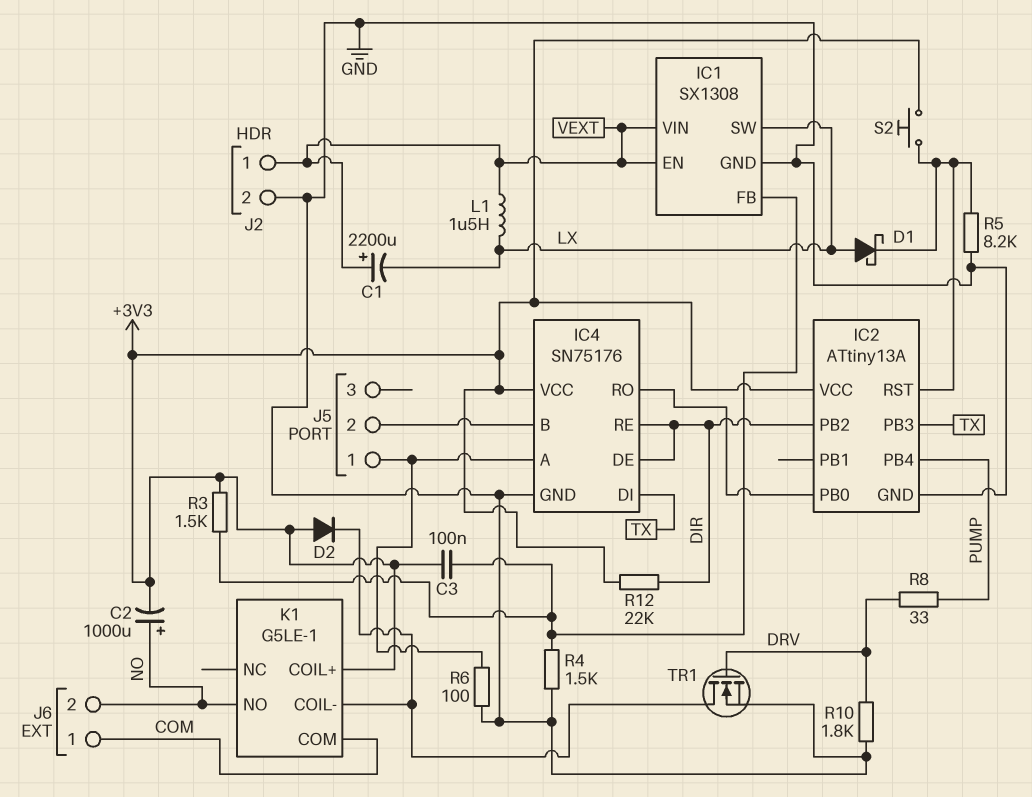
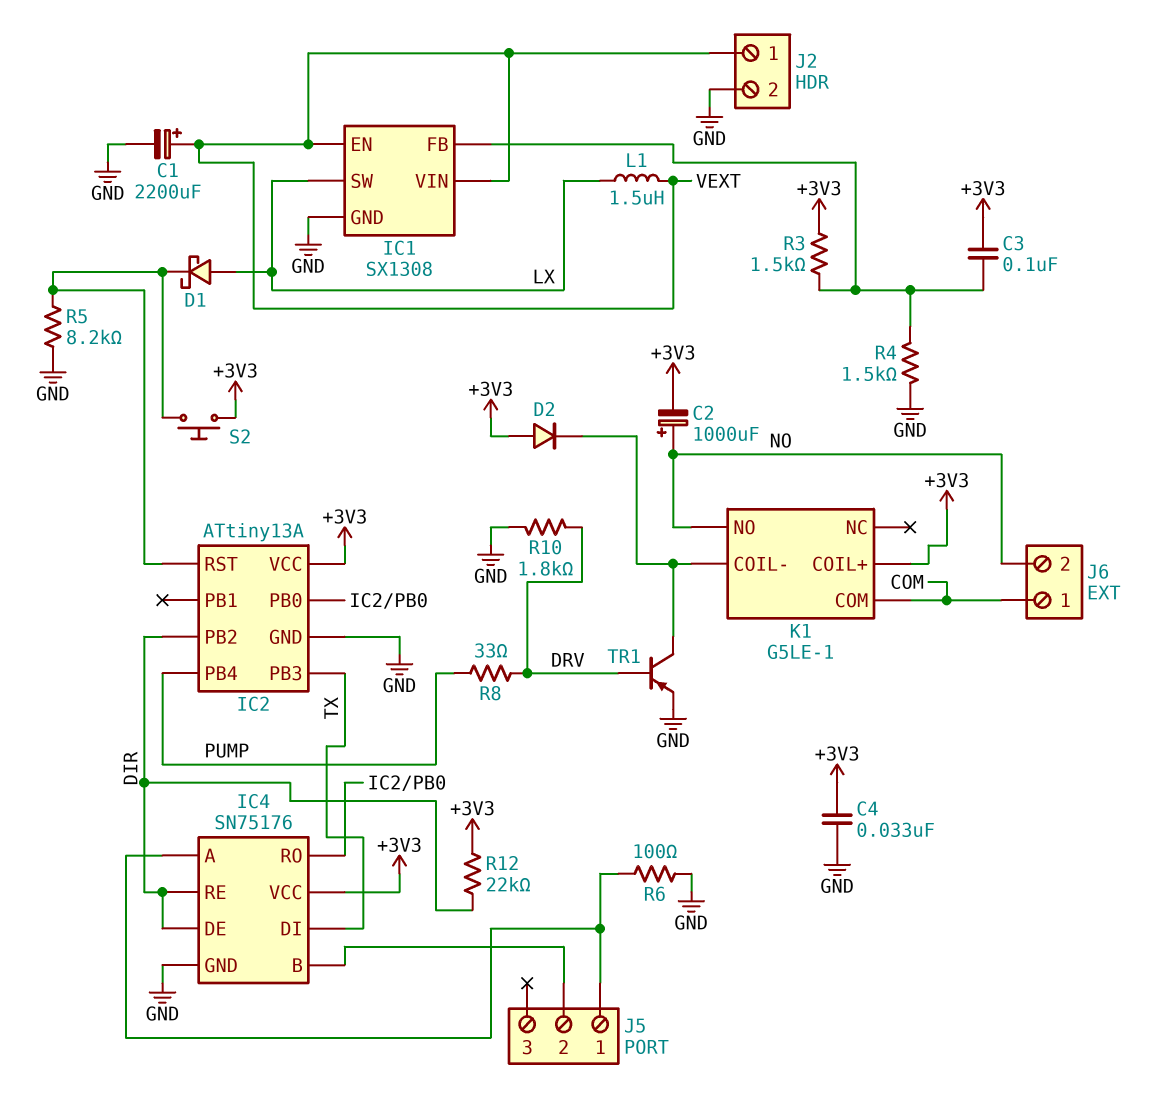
C1: 2200uF (plus VEXT, minus LX) -> 2200uF (plus VEXT, minus GND)
C4: none -> 33nF (+3V3, GND)
TR1: NMOS (G DRV, D K1/COIL-, S GND) -> PNP (B DRV, C K1/COIL-, E GND)

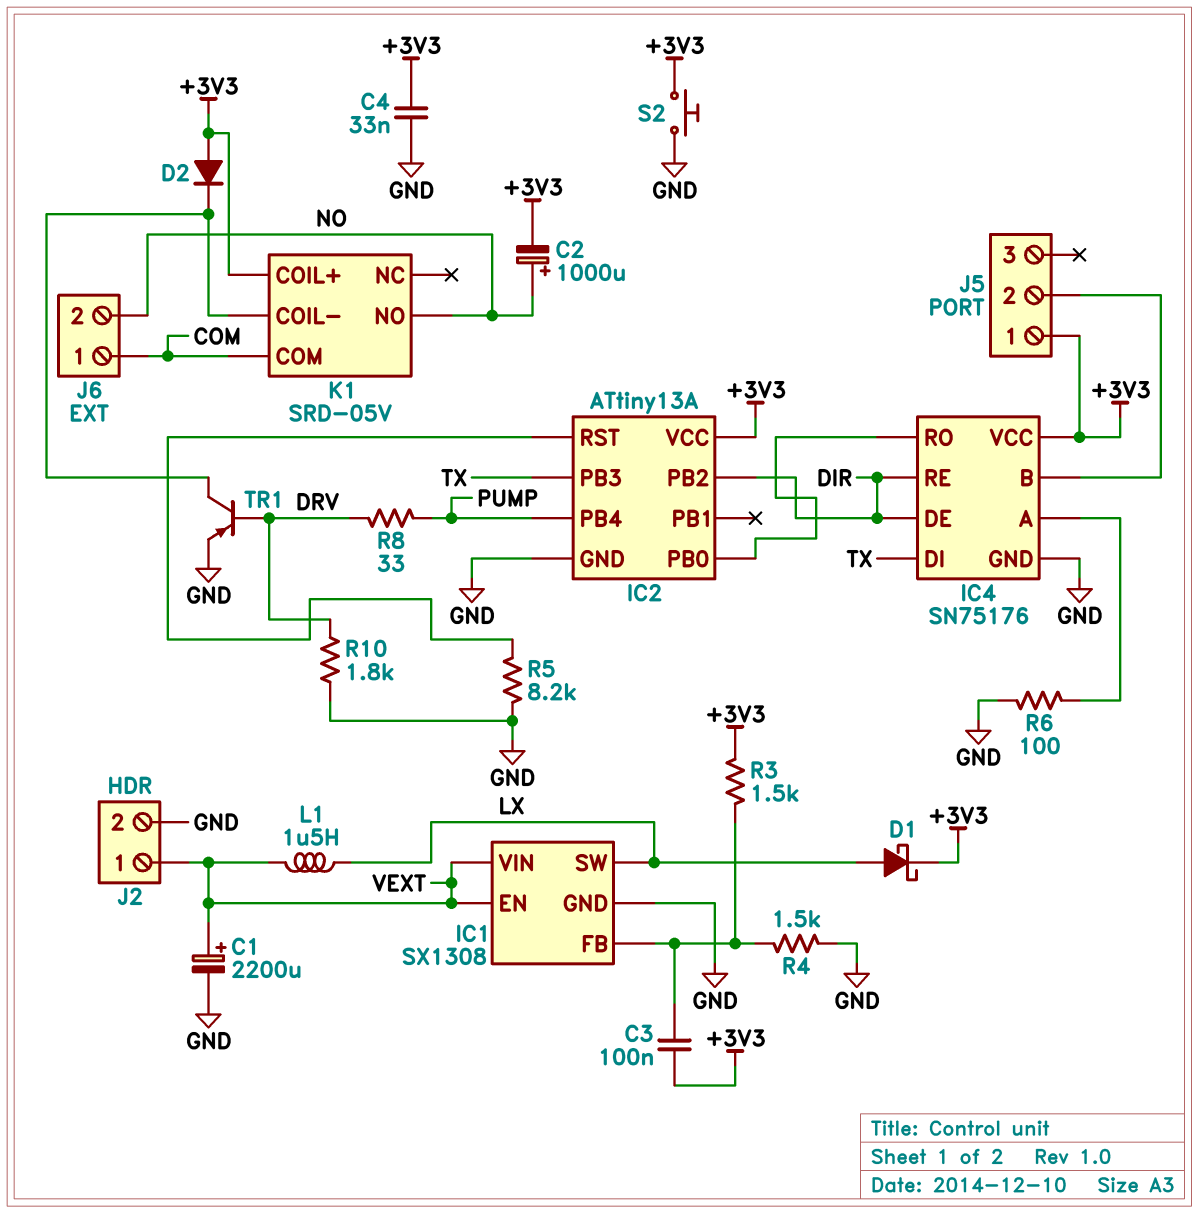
D1: schottky (A LX, K IC2/RST) -> schottky (A LX, K +3V3)
J5 pin 1: IC4/A -> +3V3
K1: G5LE-1 -> SRD-05V
R12: 22k (+3V3, DIR) -> none
S2: button (+3V3, IC2/RST) -> button (+3V3, GND)

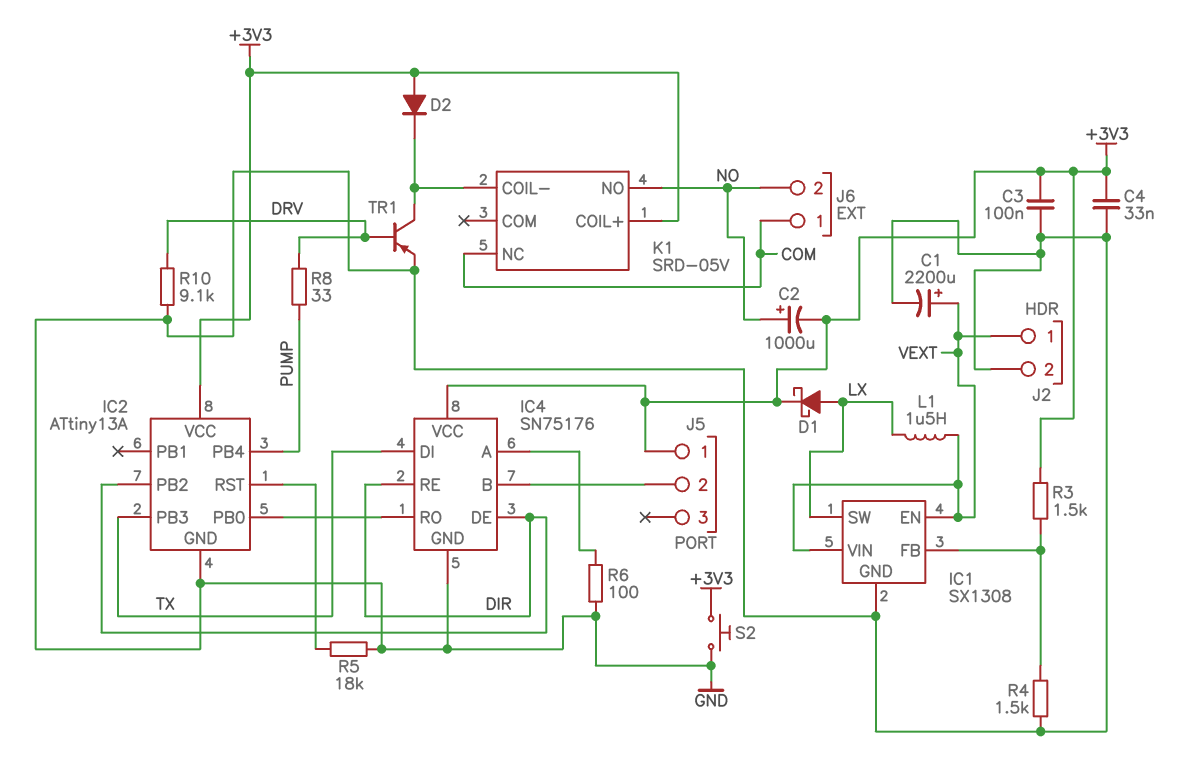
C3: 100nF (+3V3, IC1/FB) -> 100nF (+3V3, GND)
K1 pin COM: COM -> none
K1 pin NC: none -> COM
R5: 8.2k (GND, IC2/RST) -> 18k (GND, IC2/RST)
R10: 1.8k (DRV, GND) -> 9.1k (DRV, GND)

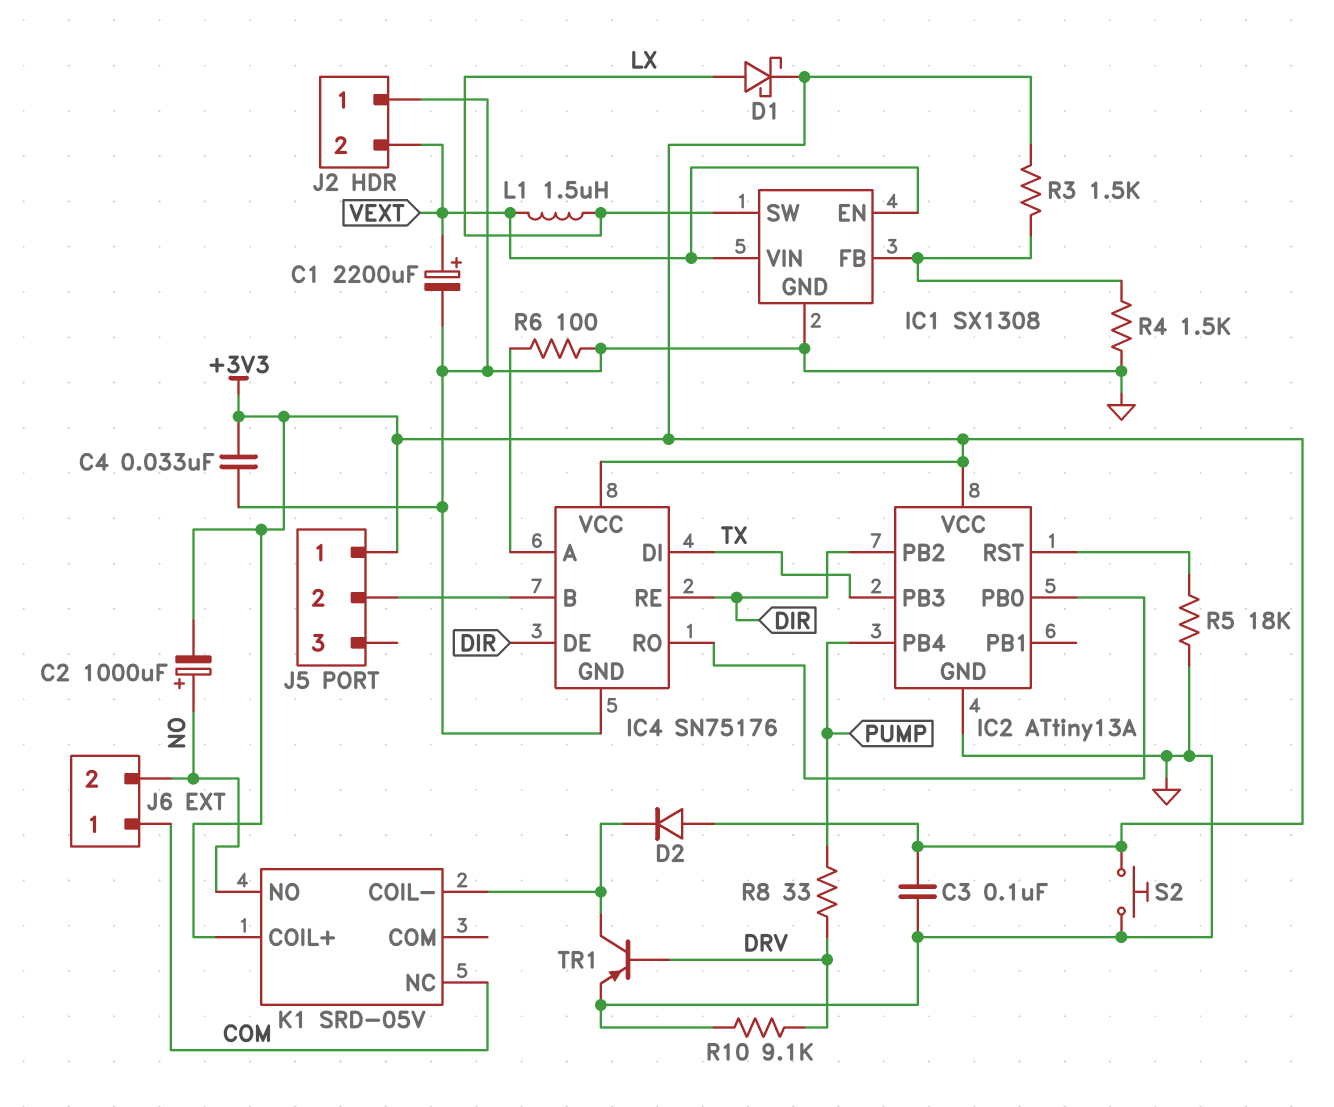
J2 pin 1: VEXT -> GND
J2 pin 2: GND -> VEXT

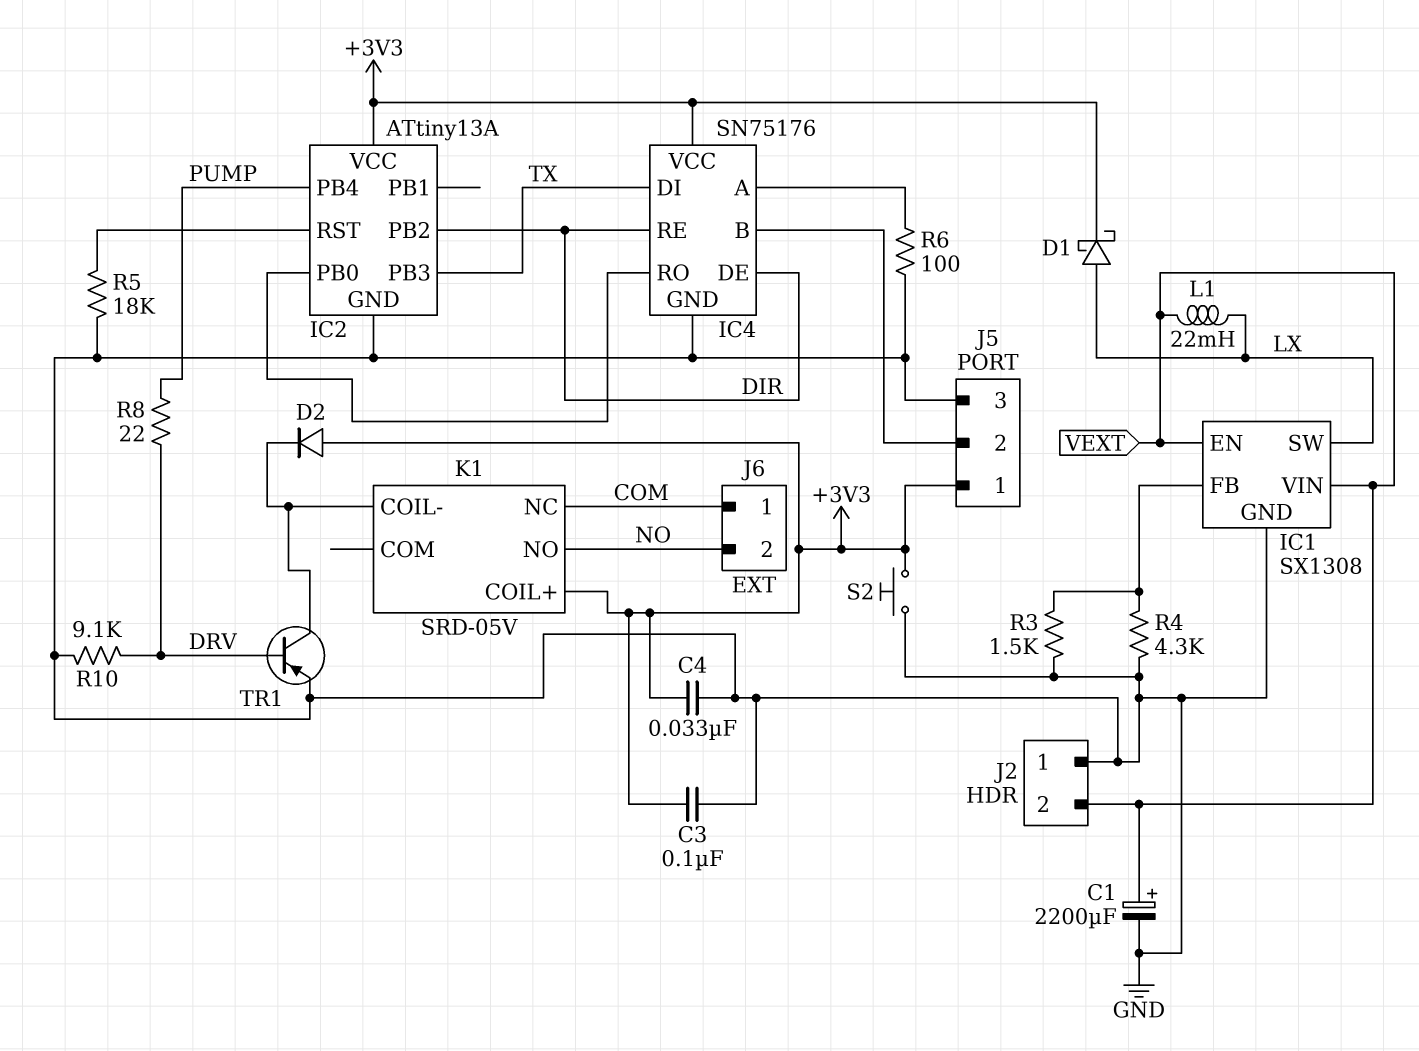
C2: 1000uF (plus NO, minus +3V3) -> none
J5 pin 3: none -> GND
L1: 1.5uH (LX, VEXT) -> 22mH (LX, VEXT)
R3: 1.5k (+3V3, IC1/FB) -> 1.5k (GND, IC1/FB)
R4: 1.5k (GND, IC1/FB) -> 4.3k (GND, IC1/FB)
R8: 33 (DRV, PUMP) -> 22 (DRV, PUMP)

